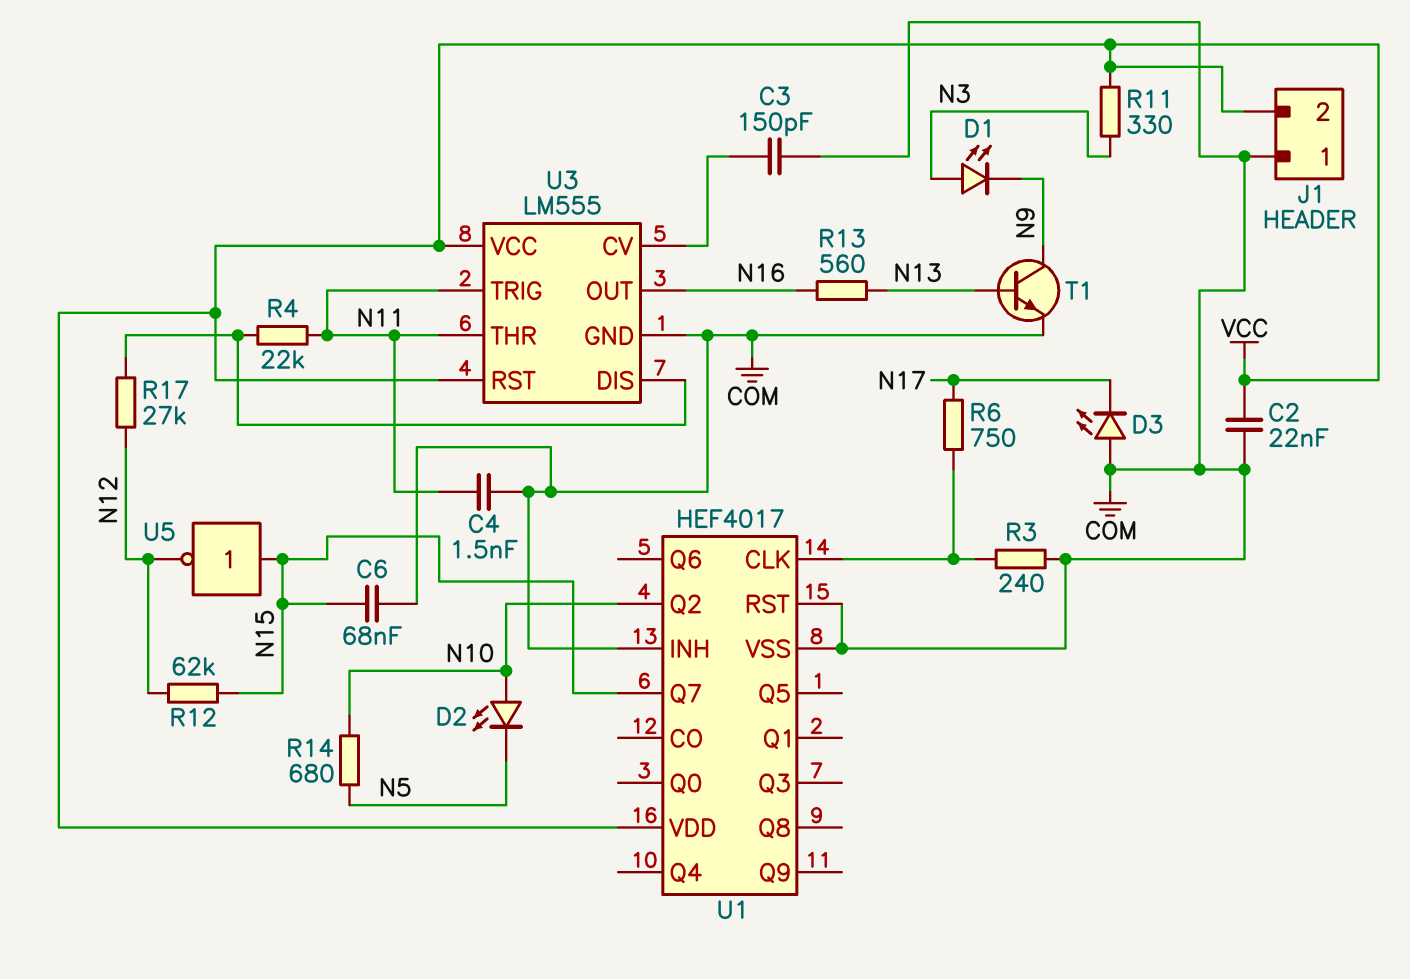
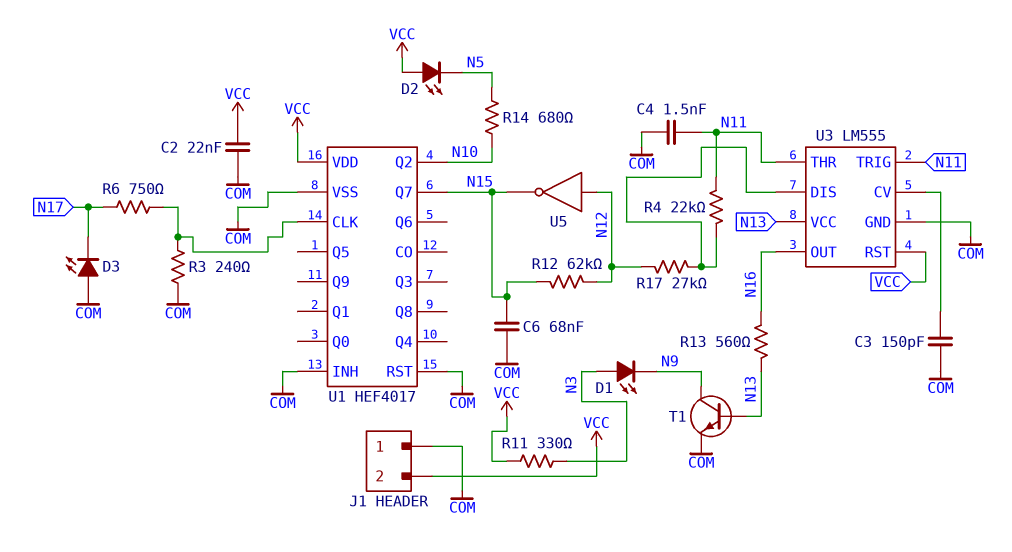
D2: LED (A N10, K N5) -> LED (A VCC, K N5)
U3 pin VCC: VCC -> N13
U5: NOT (in N15, out N12) -> NOT (in N12, out N15)

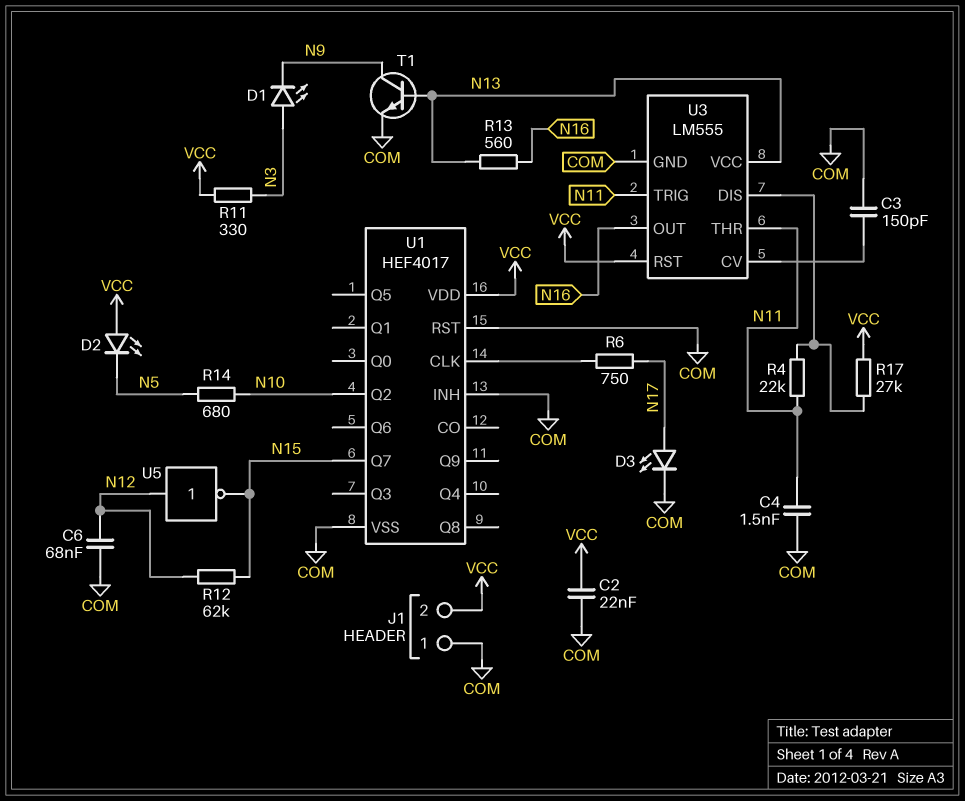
C6: 68nF (COM, N15) -> 68nF (COM, N12)
D3: LED (A COM, K N17) -> LED (A N17, K COM)
R3: 240 (COM, U1/CLK) -> none
R17: 27k (N12, U3/DIS) -> 27k (U3/DIS, VCC)

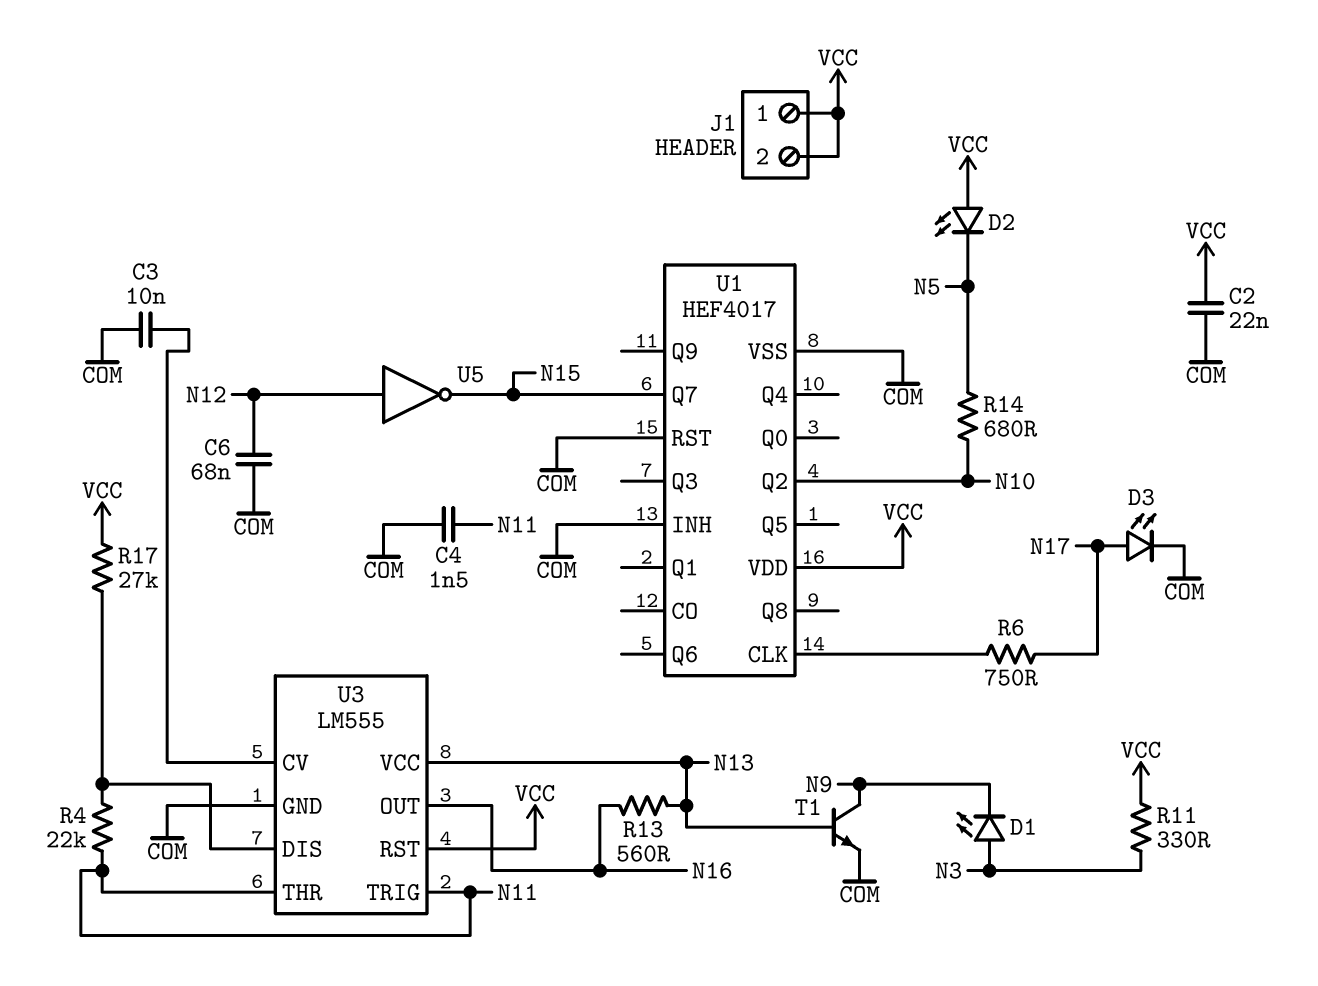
C3: 150pF (COM, U3/CV) -> 10nF (COM, U3/CV)
J1 pin 1: COM -> VCC
R12: 62k (N12, N15) -> none

